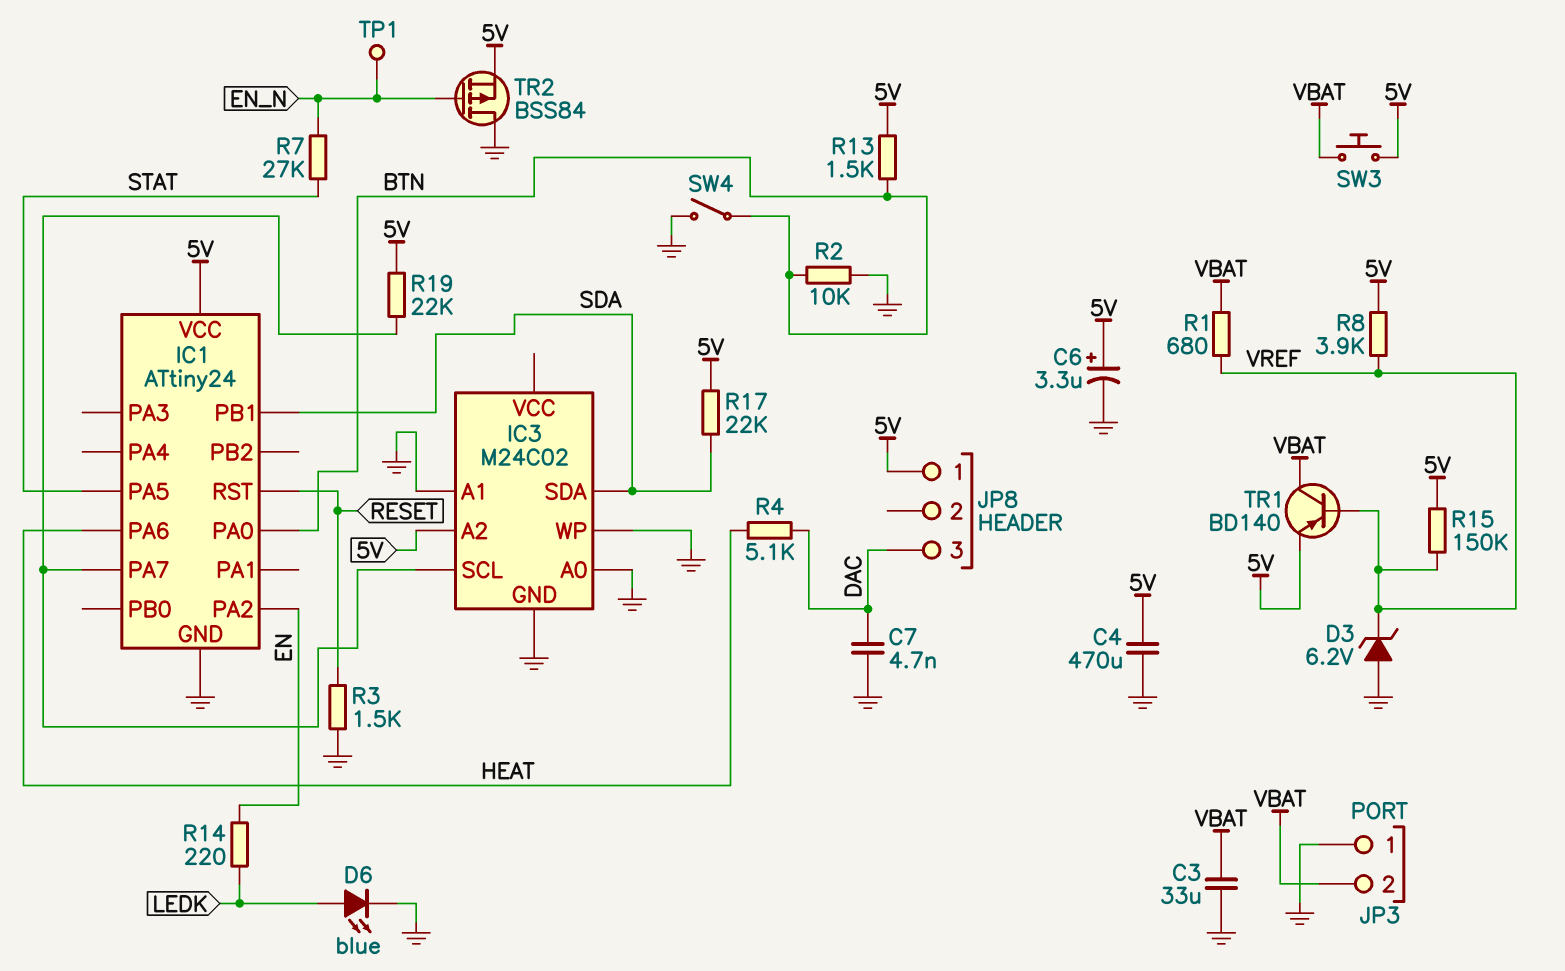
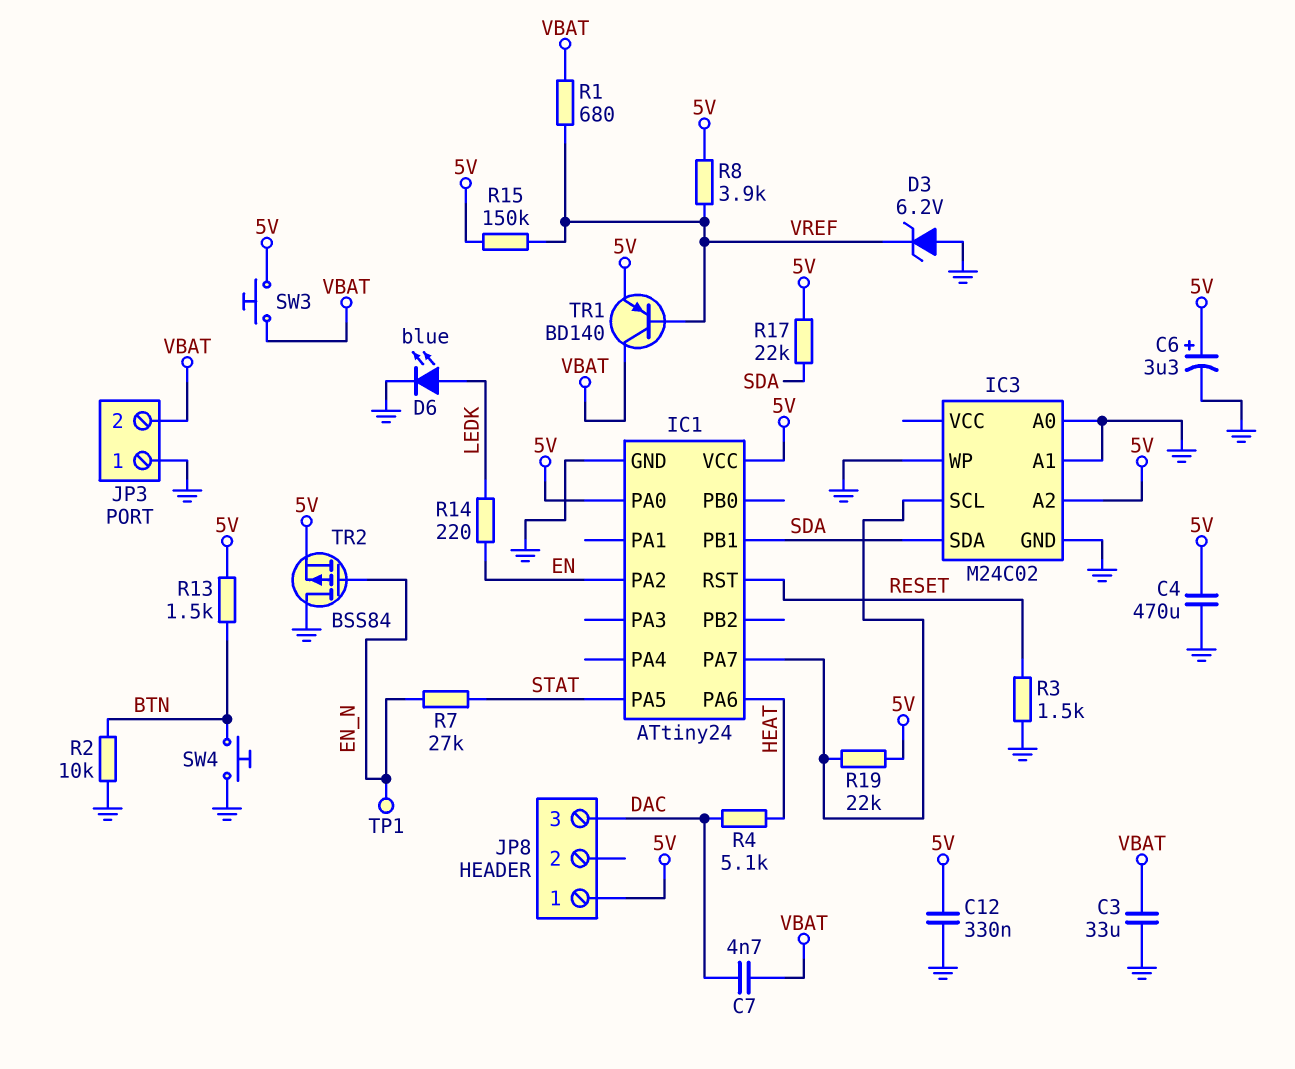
C7: 4.7nF (DAC, GND) -> 4.7nF (DAC, VBAT)
C12: none -> 330nF (5V, GND)
IC1 pin PA0: BTN -> 5V
SW4: switch (BTN, GND) -> button (BTN, GND)

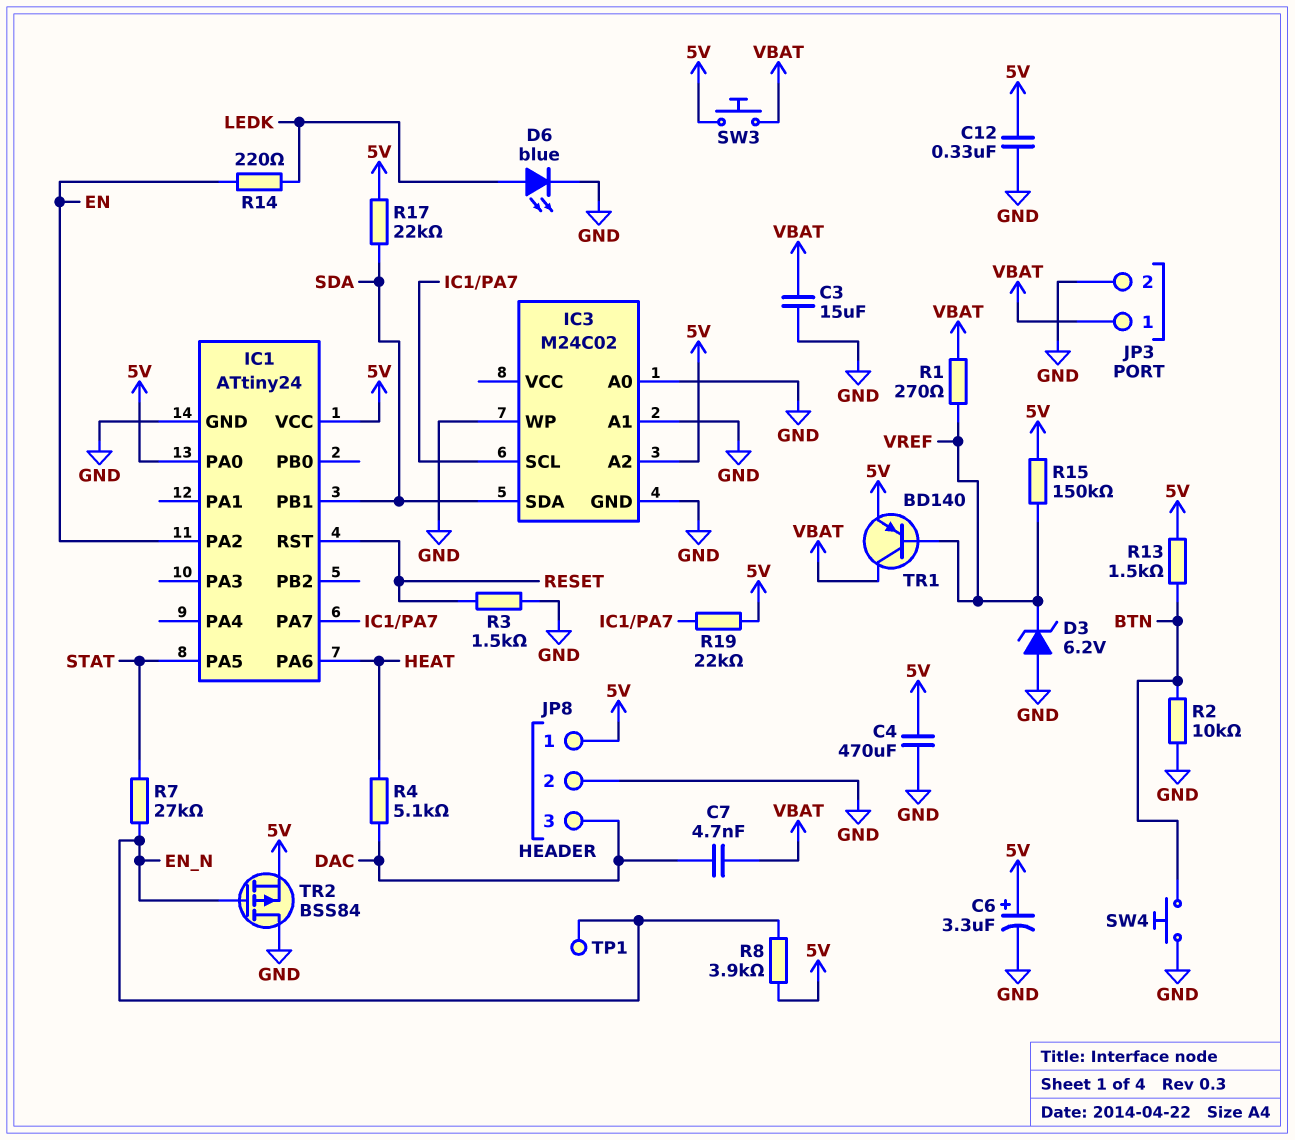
C3: 33uF (GND, VBAT) -> 15uF (GND, VBAT)
JP3 pin 1: GND -> VBAT
JP3 pin 2: VBAT -> GND
JP8 pin 2: none -> GND
R1: 680 (VBAT, VREF) -> 270 (VBAT, VREF)
R8: 3.9k (5V, VREF) -> 3.9k (5V, EN_N)

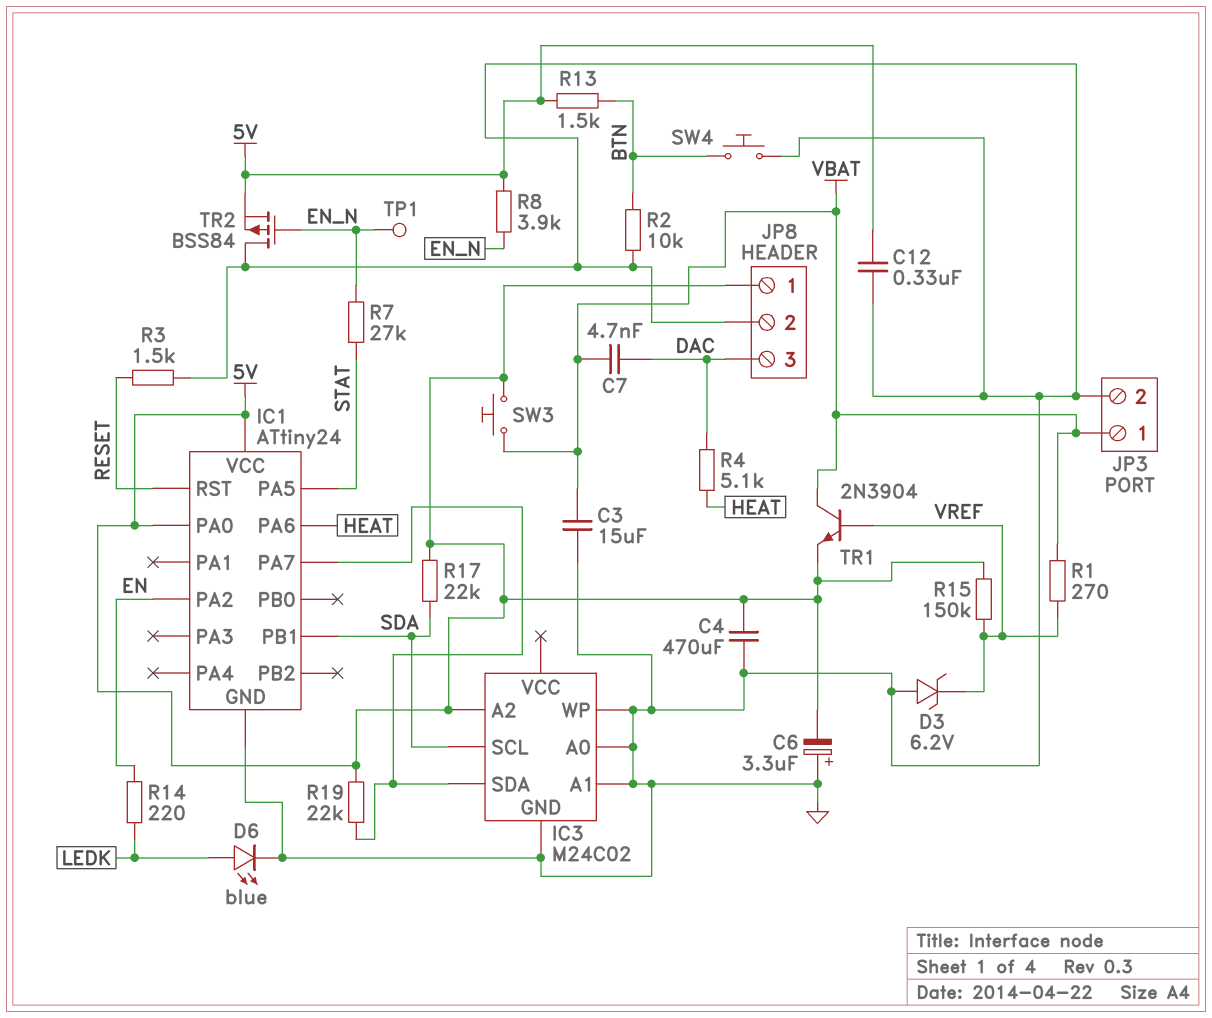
C6: 3.3uF (plus 5V, minus GND) -> 3.3uF (plus GND, minus 5V)
IC3 pin SCL: IC1/PA7 -> SDA
IC3 pin SDA: SDA -> IC1/PA7
TR1: PNP BD140 (B VREF, C VBAT, E 5V) -> NPN 2N3904 (B VREF, C VBAT, E 5V)

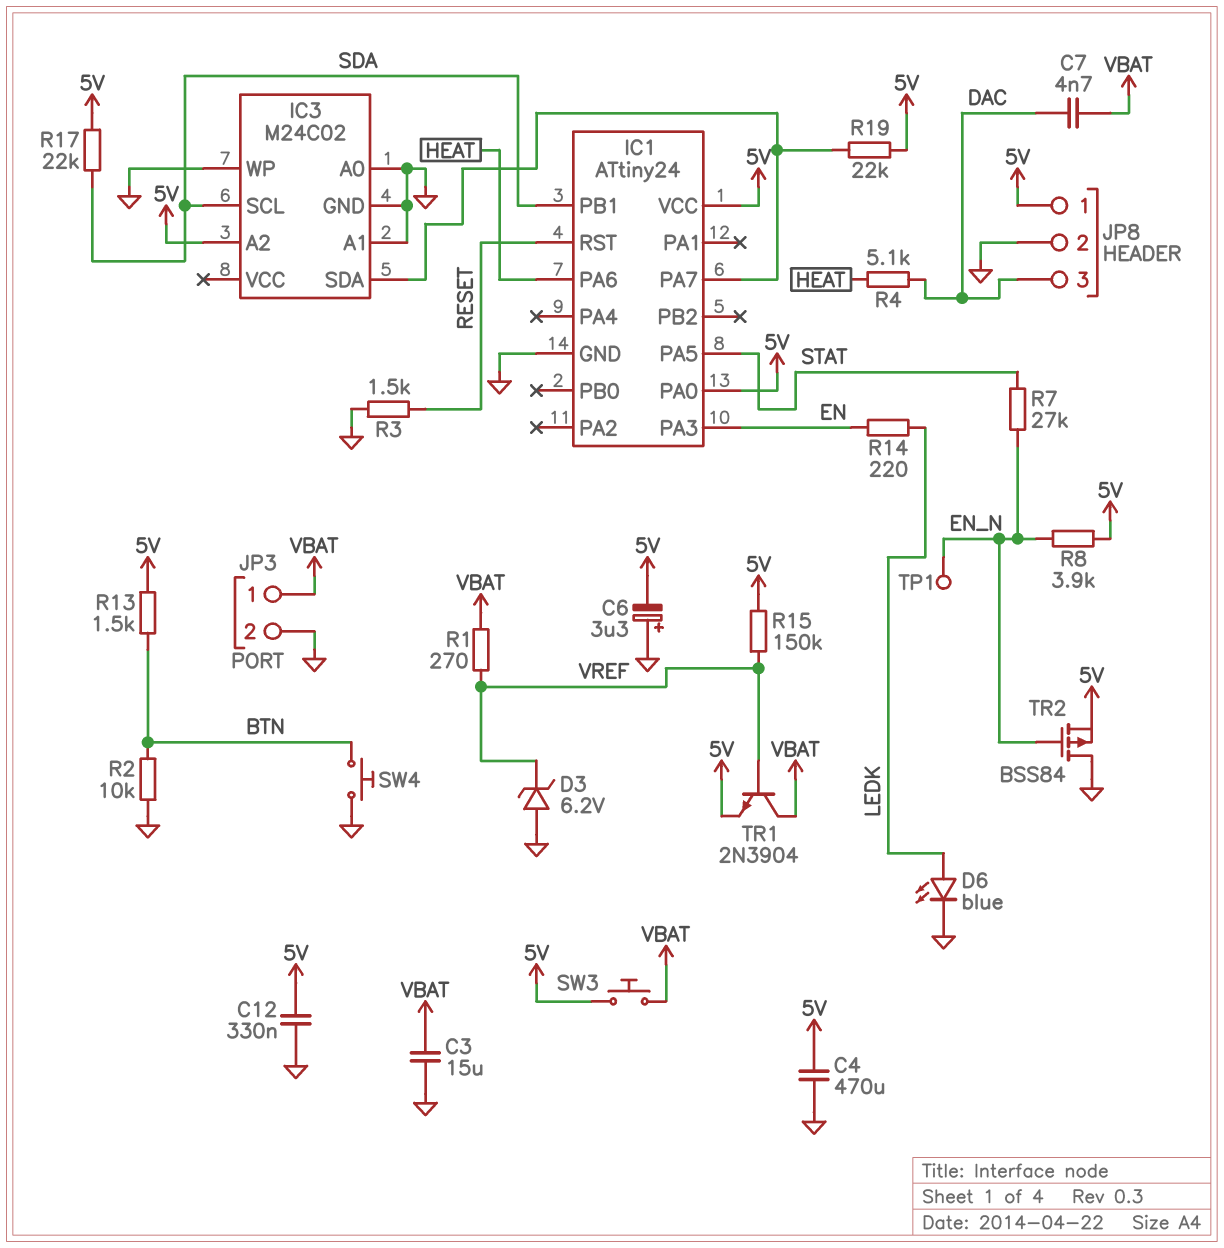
IC1 pin PA2: EN -> none
IC1 pin PA3: none -> EN

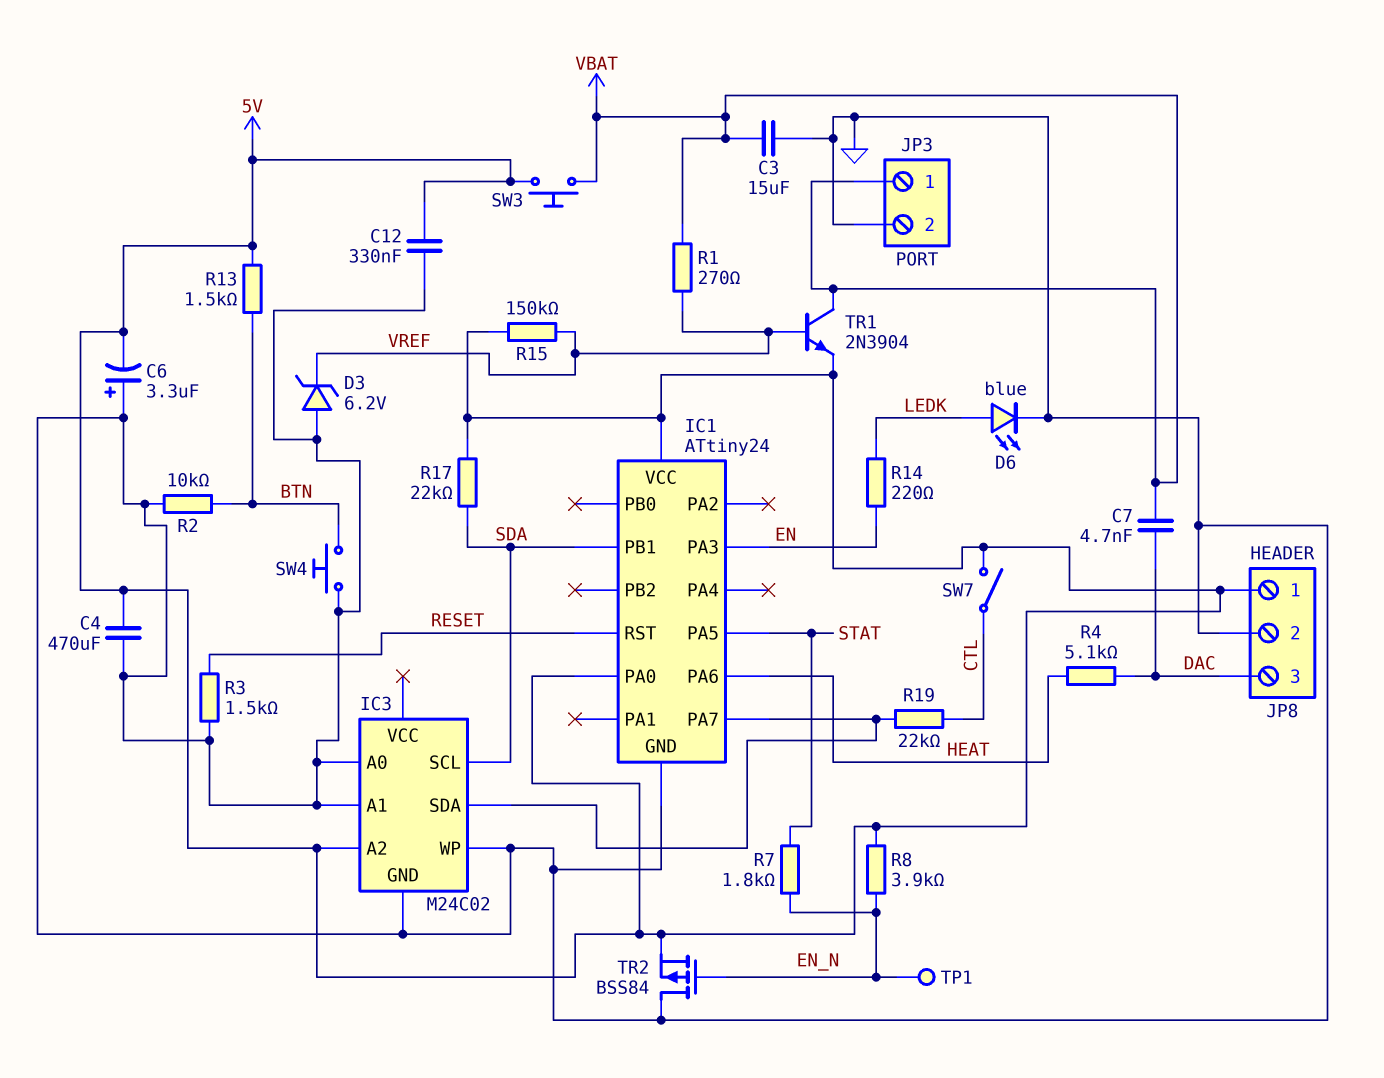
R7: 27k (EN_N, STAT) -> 1.8k (EN_N, STAT)
R19: 22k (5V, IC1/PA7) -> 22k (CTL, IC1/PA7)
SW7: none -> switch (5V, CTL)

